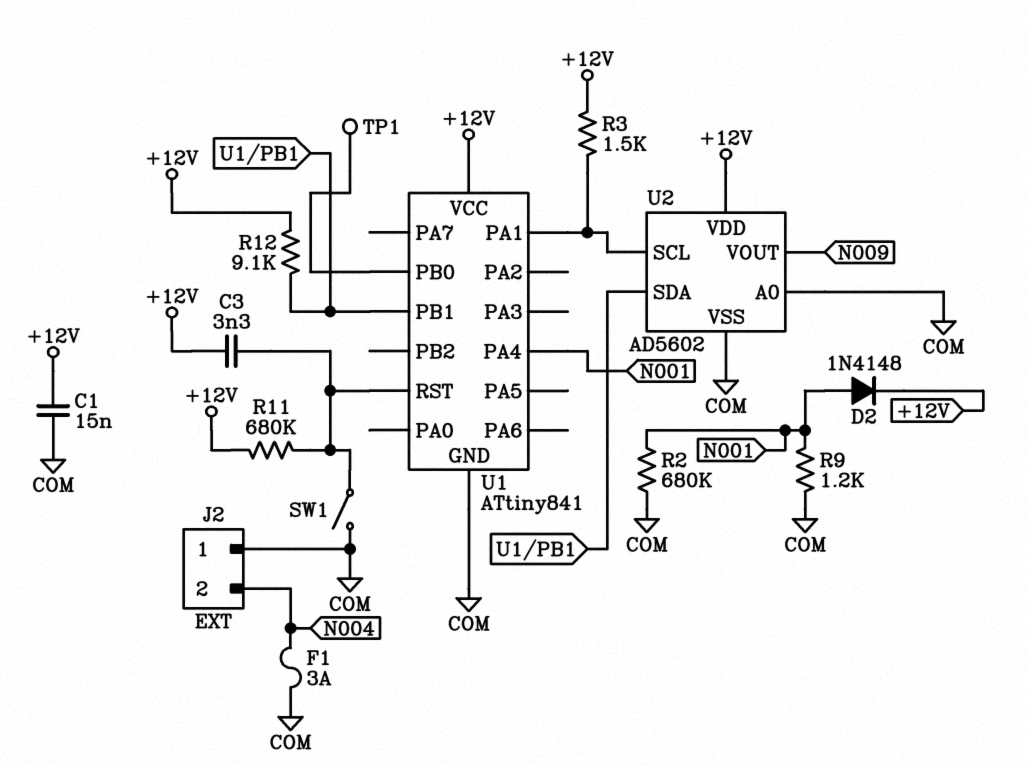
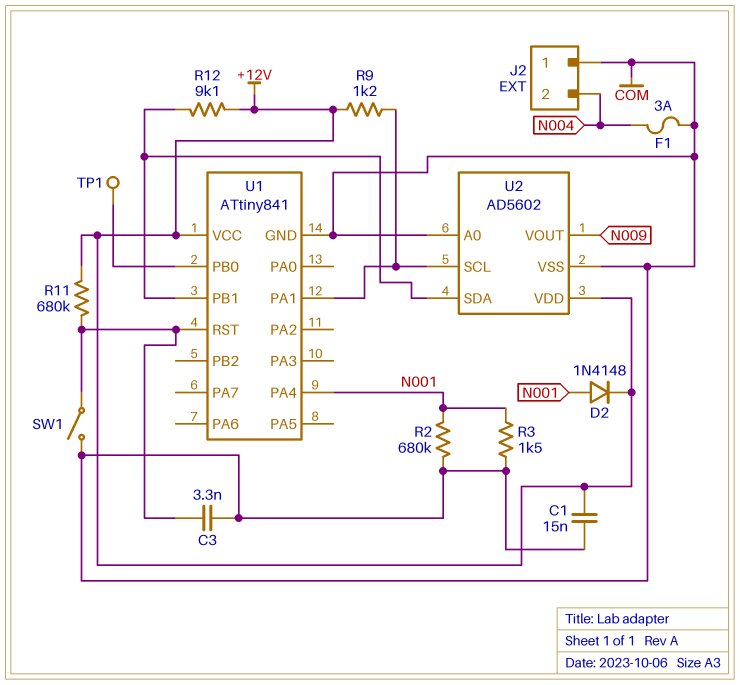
C3: 3.3nF (+12V, U1/RST) -> 3.3nF (COM, U1/RST)
R3: 1.5k (+12V, U1/PA1) -> 1.5k (COM, N001)
R9: 1.2k (COM, N001) -> 1.2k (+12V, U1/PA1)

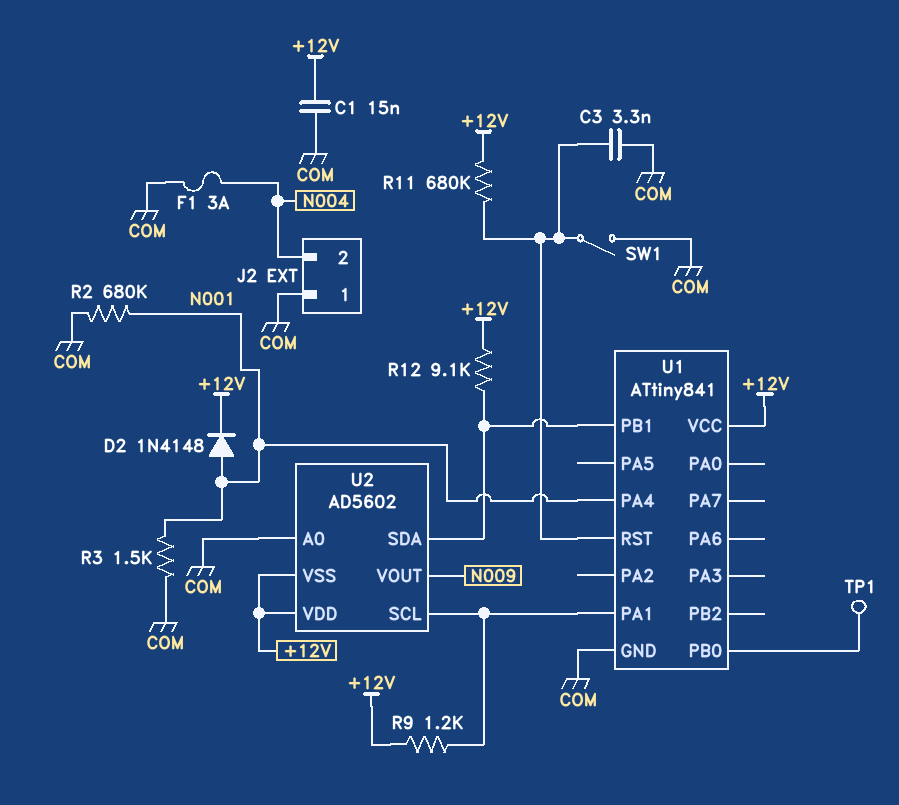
U2 pin VSS: COM -> +12V

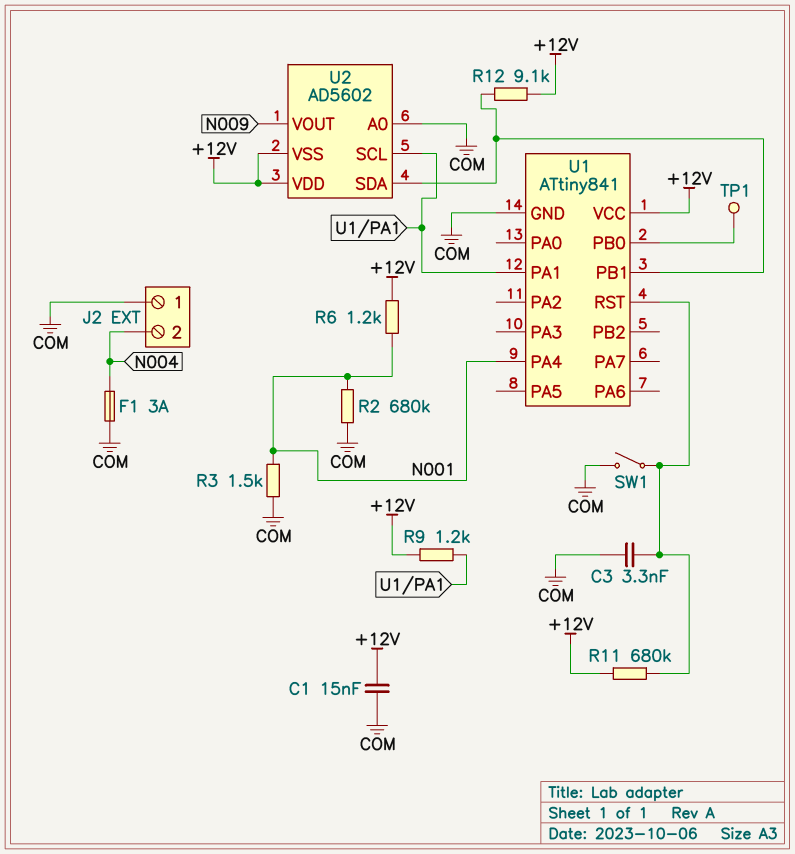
D2: diode 1N4148 (A N001, K +12V) -> none
R6: none -> 1.2k (+12V, N001)

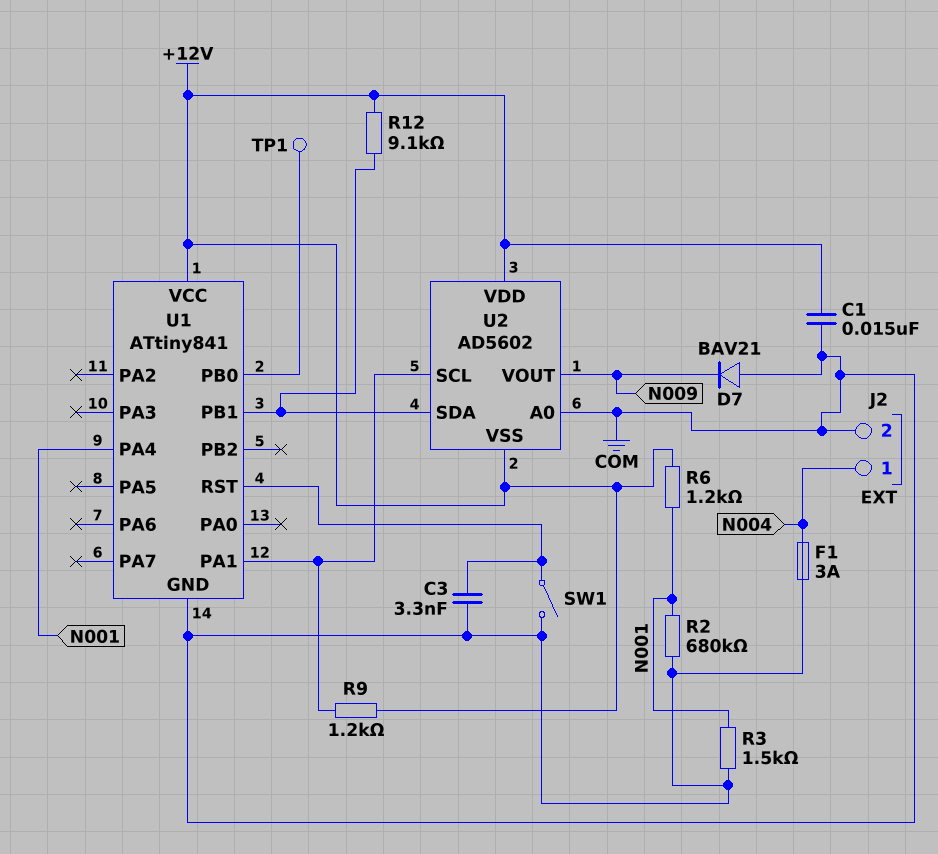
D7: none -> diode BAV21 (A COM, K N009)
J2 pin 1: COM -> N004
J2 pin 2: N004 -> COM
R11: 680k (+12V, U1/RST) -> none

